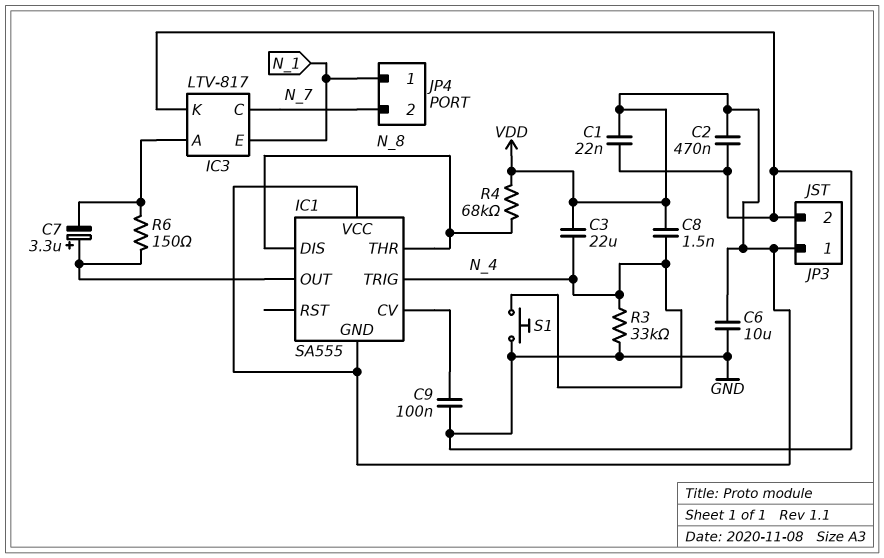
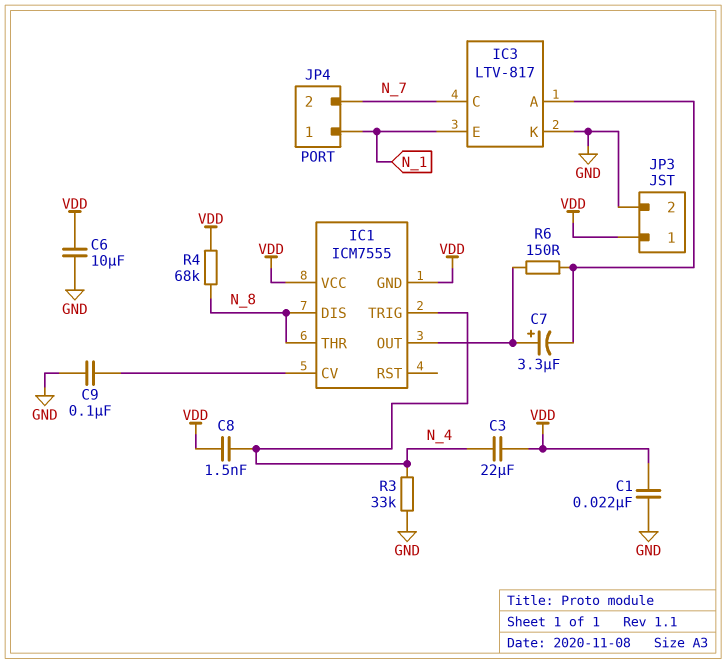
C2: 470nF (GND, VDD) -> none
IC1: SA555 -> ICM7555
S1: button (GND, N_4) -> none

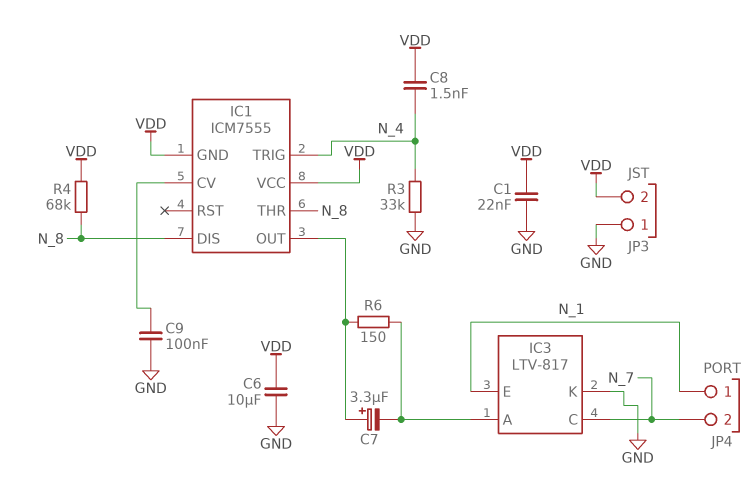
C3: 22uF (N_4, VDD) -> none
JP3 pin 1: VDD -> GND
JP3 pin 2: GND -> VDD

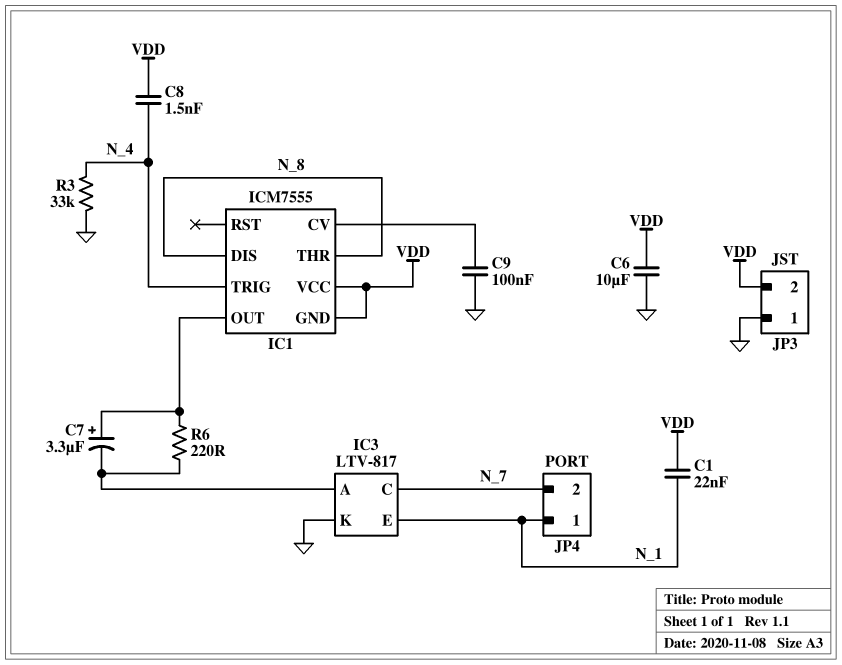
C1: 22nF (GND, VDD) -> 22nF (N_1, VDD)
R4: 68k (N_8, VDD) -> none
R6: 150 (IC1/OUT, IC3/A) -> 220 (IC1/OUT, IC3/A)

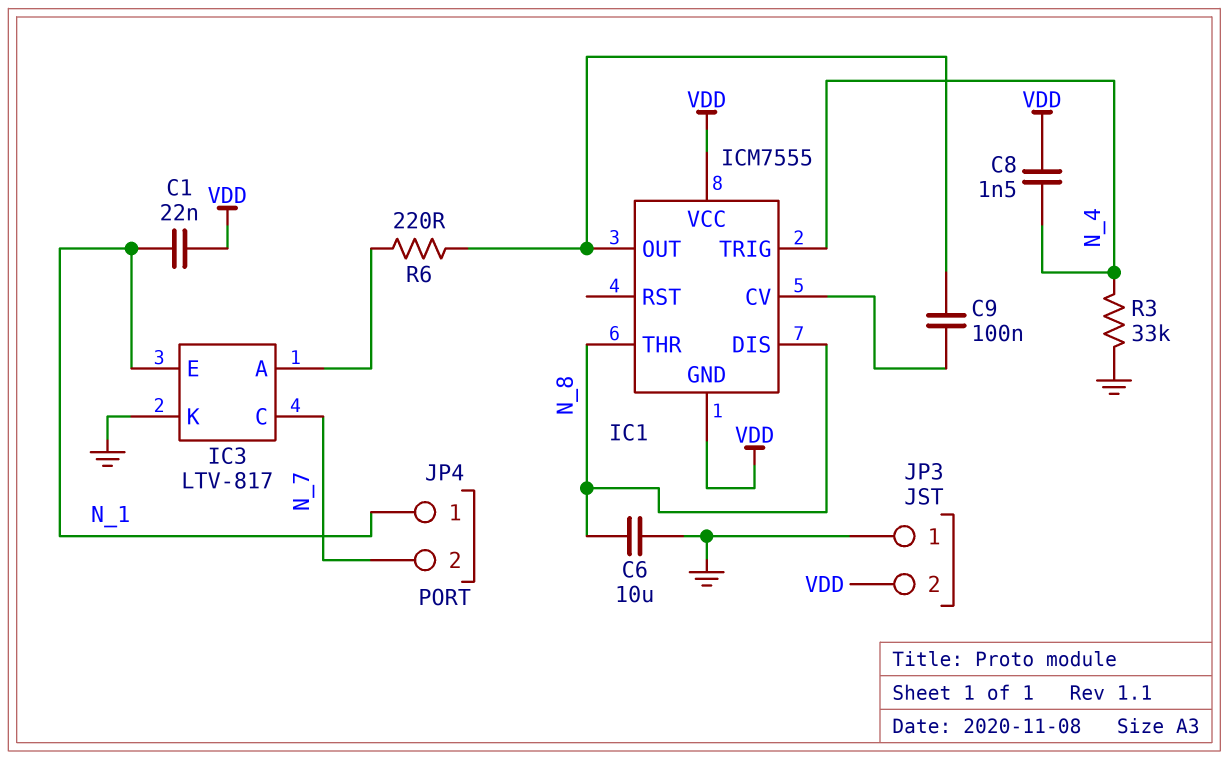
C6: 10uF (GND, VDD) -> 10uF (GND, N_8)
C7: 3.3uF (plus IC1/OUT, minus IC3/A) -> none
C9: 100nF (GND, IC1/CV) -> 100nF (IC1/CV, IC1/OUT)

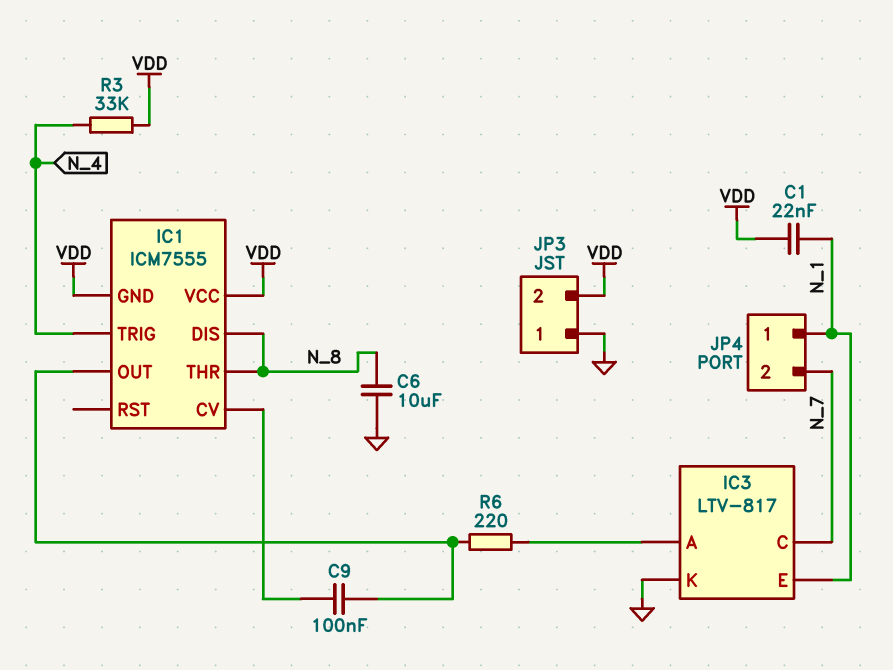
C8: 1.5nF (N_4, VDD) -> none
R3: 33k (GND, N_4) -> 33k (N_4, VDD)

